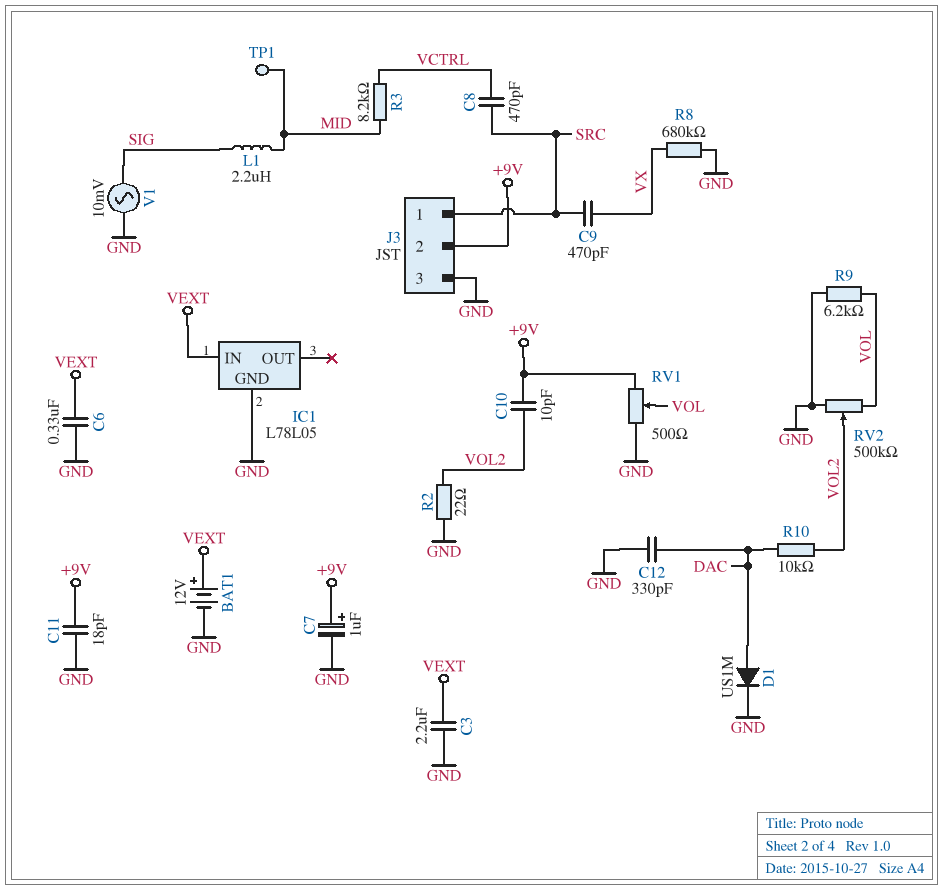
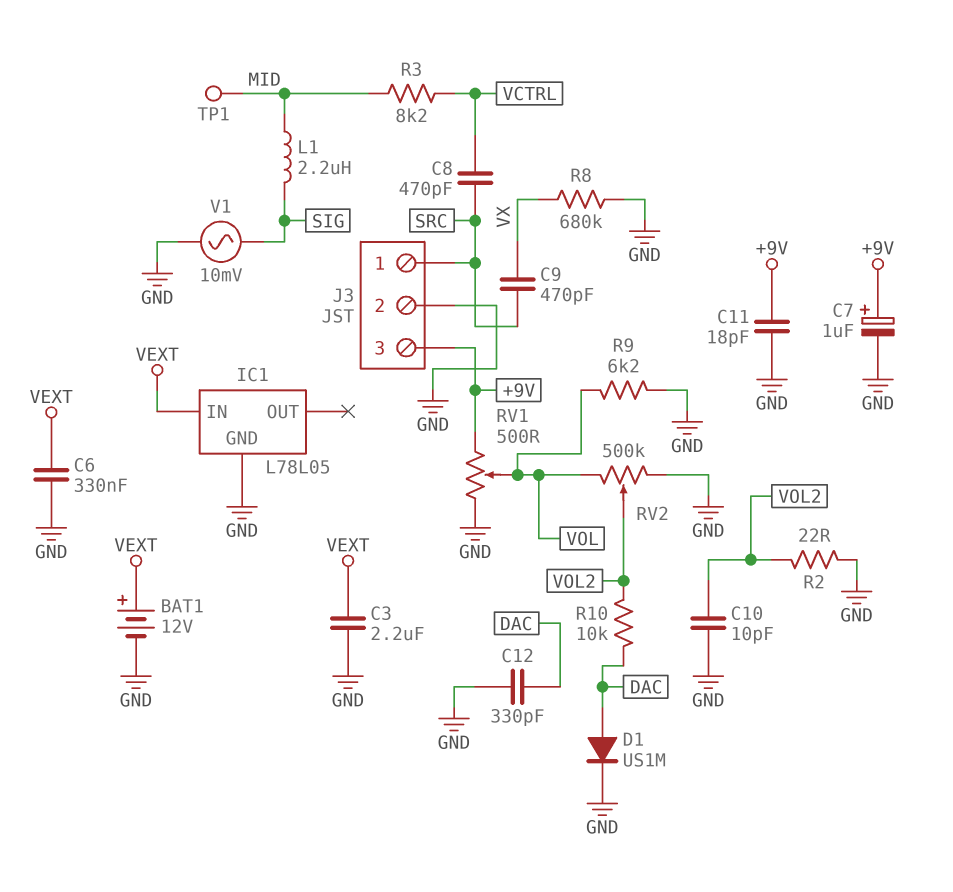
C10: 10pF (+9V, VOL2) -> 10pF (GND, VOL2)
J3 pin 2: +9V -> GND
J3 pin 3: GND -> +9V

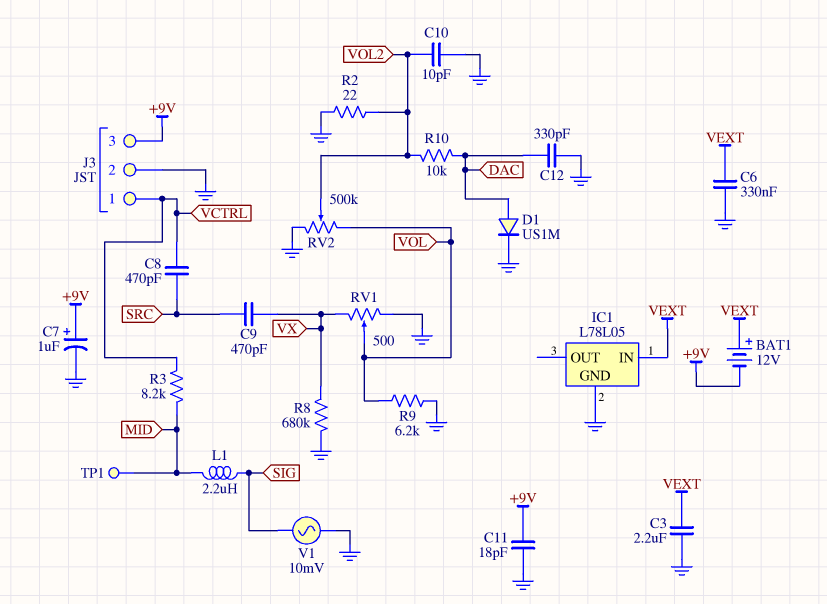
BAT1: 12V (plus VEXT, minus GND) -> 12V (plus VEXT, minus +9V)
J3 pin 1: SRC -> VCTRL
RV1: 500 (+9V, GND, wiper VOL) -> 500 (GND, VX, wiper VOL)

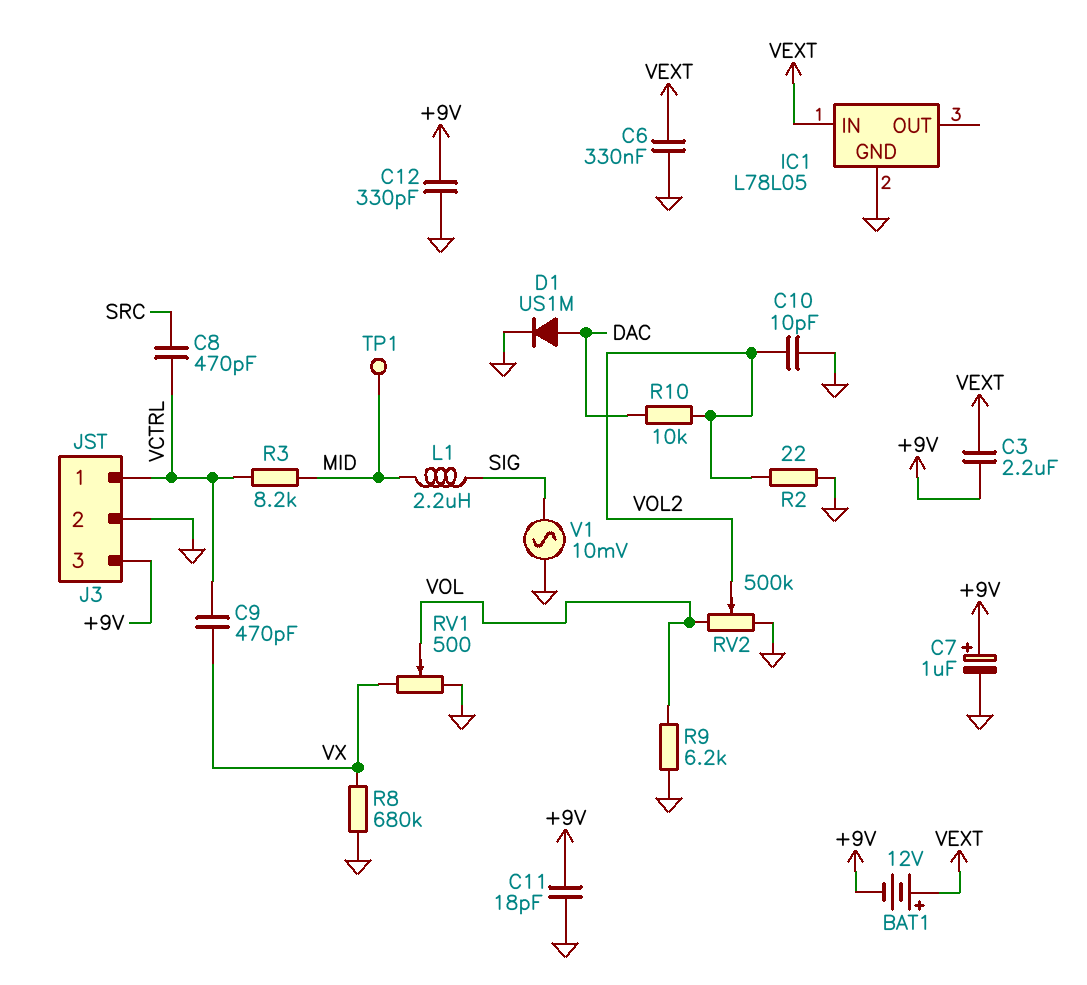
C3: 2.2uF (GND, VEXT) -> 2.2uF (+9V, VEXT)
C9: 470pF (SRC, VX) -> 470pF (VCTRL, VX)
C12: 330pF (DAC, GND) -> 330pF (+9V, GND)

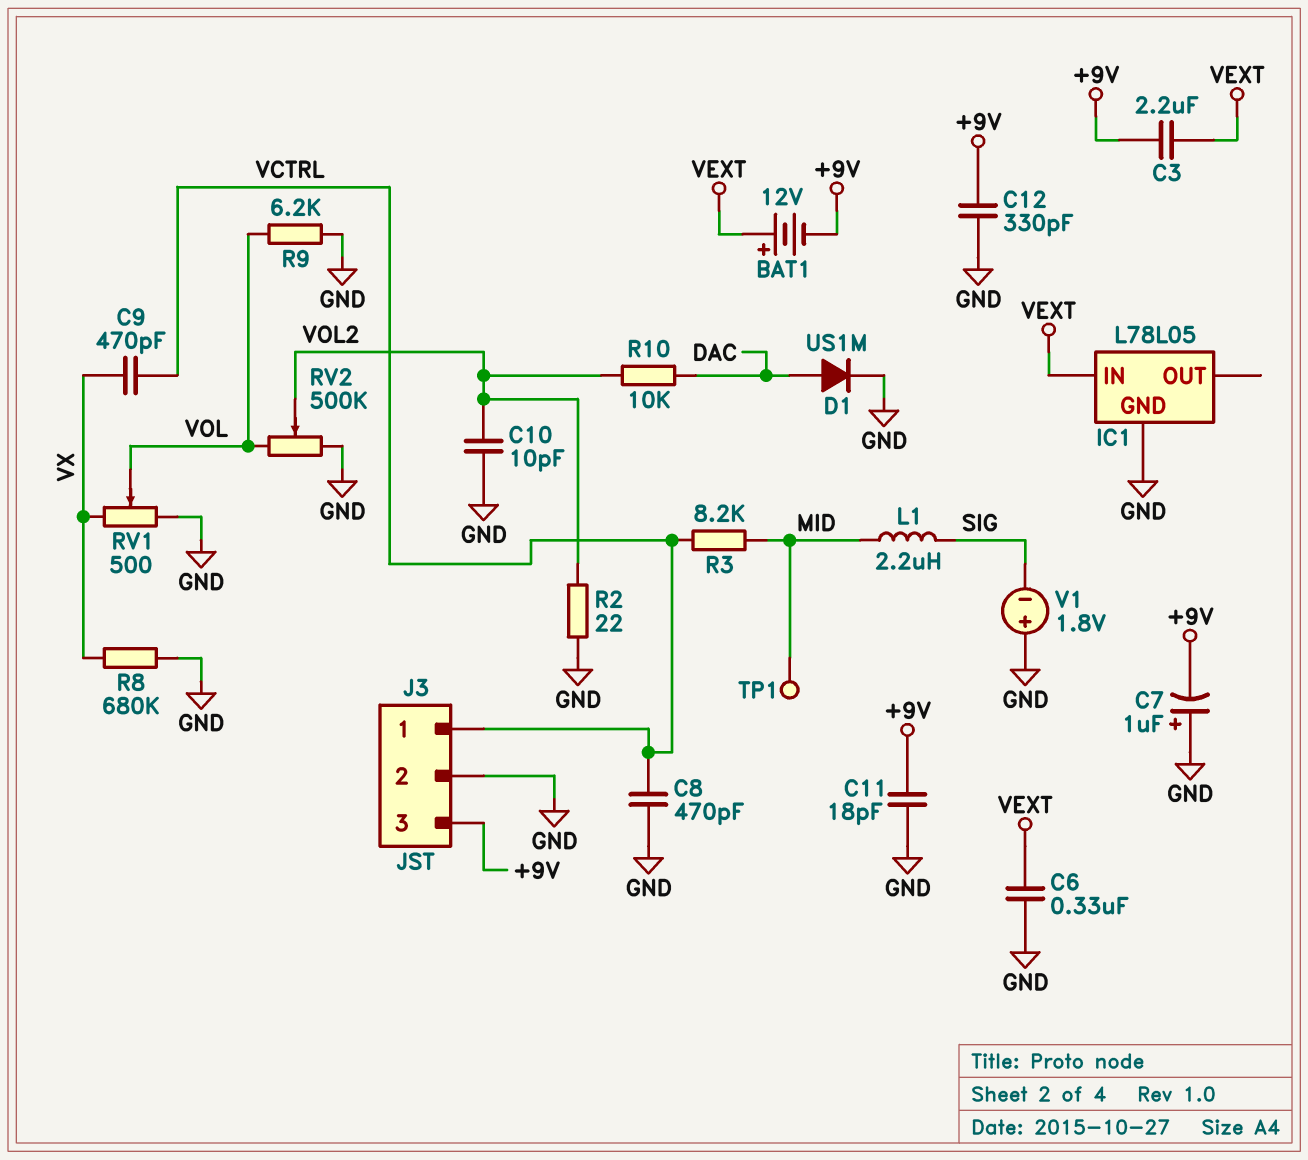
C7: 1uF (plus +9V, minus GND) -> 1uF (plus GND, minus +9V)
C8: 470pF (SRC, VCTRL) -> 470pF (GND, VCTRL)
V1: AC 10mV (GND, SIG) -> 1.8V (plus GND, minus SIG)

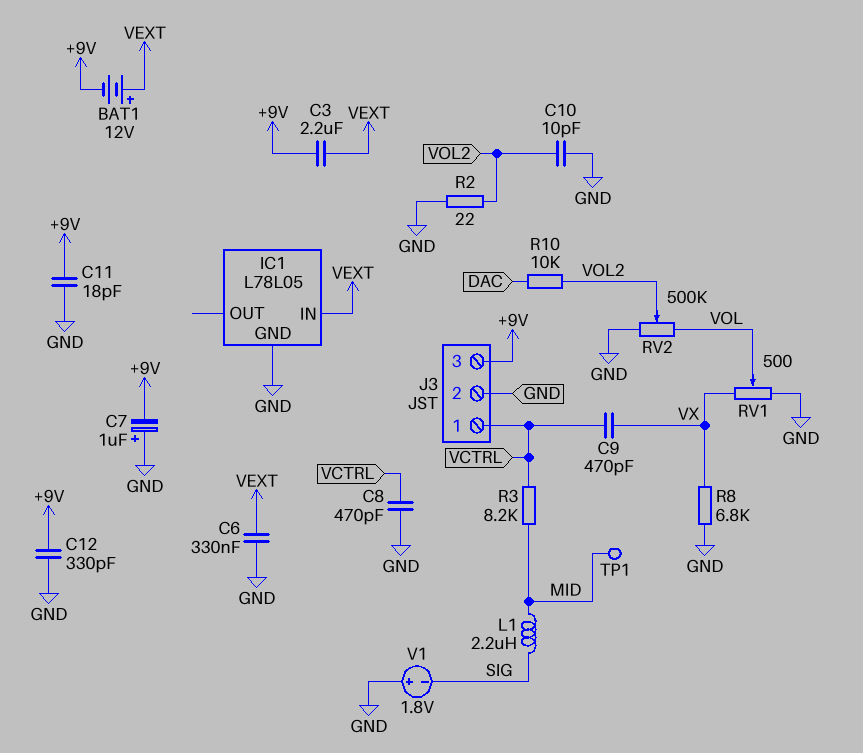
D1: diode US1M (A DAC, K GND) -> none
R8: 680k (GND, VX) -> 6.8k (GND, VX)
R9: 6.2k (GND, VOL) -> none

